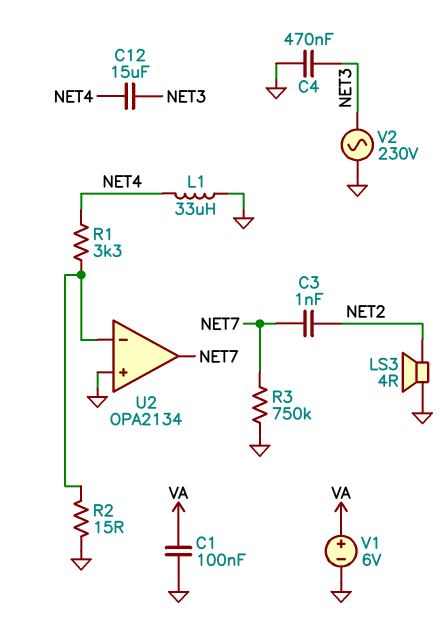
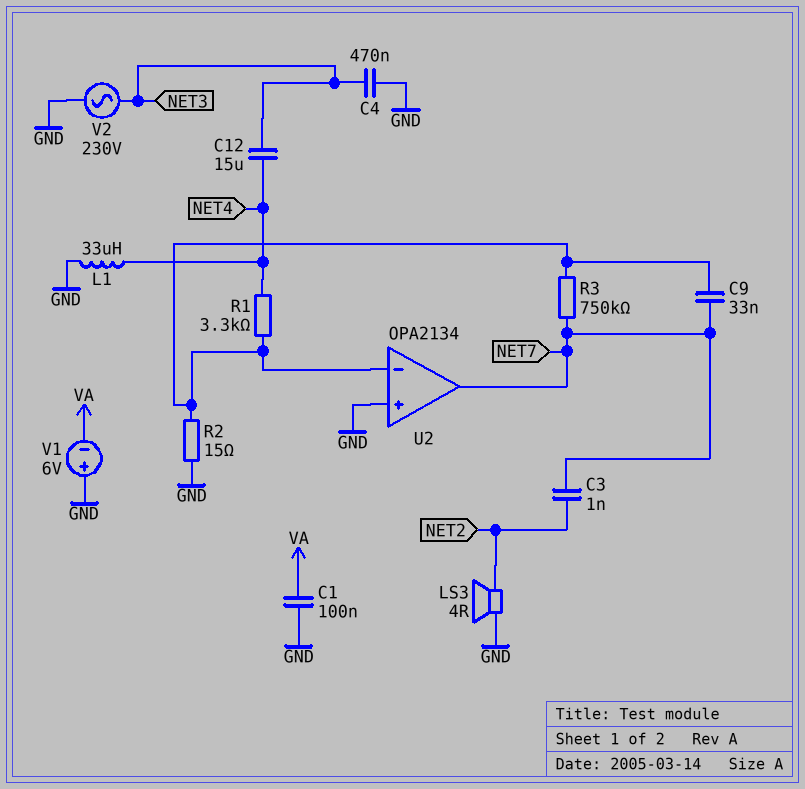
C9: none -> 33nF (NET7, U2/in-)
R3: 750k (GND, NET7) -> 750k (NET7, U2/in-)
V1: 6V (plus VA, minus GND) -> 6V (plus GND, minus VA)

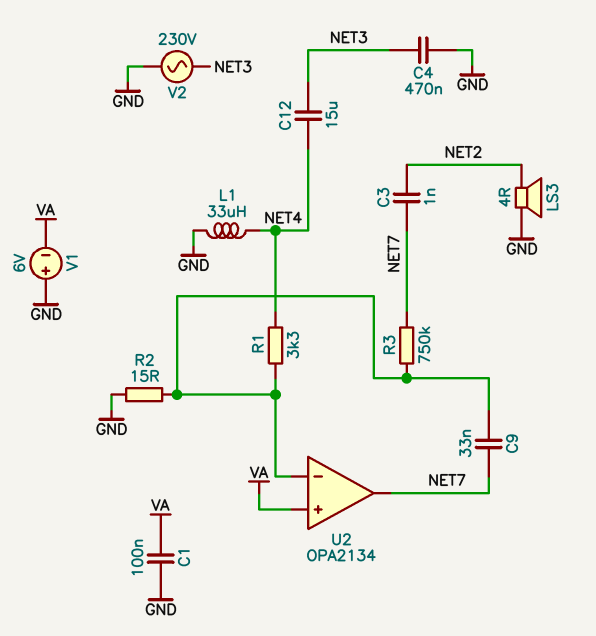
U2 pin in+: GND -> VA

